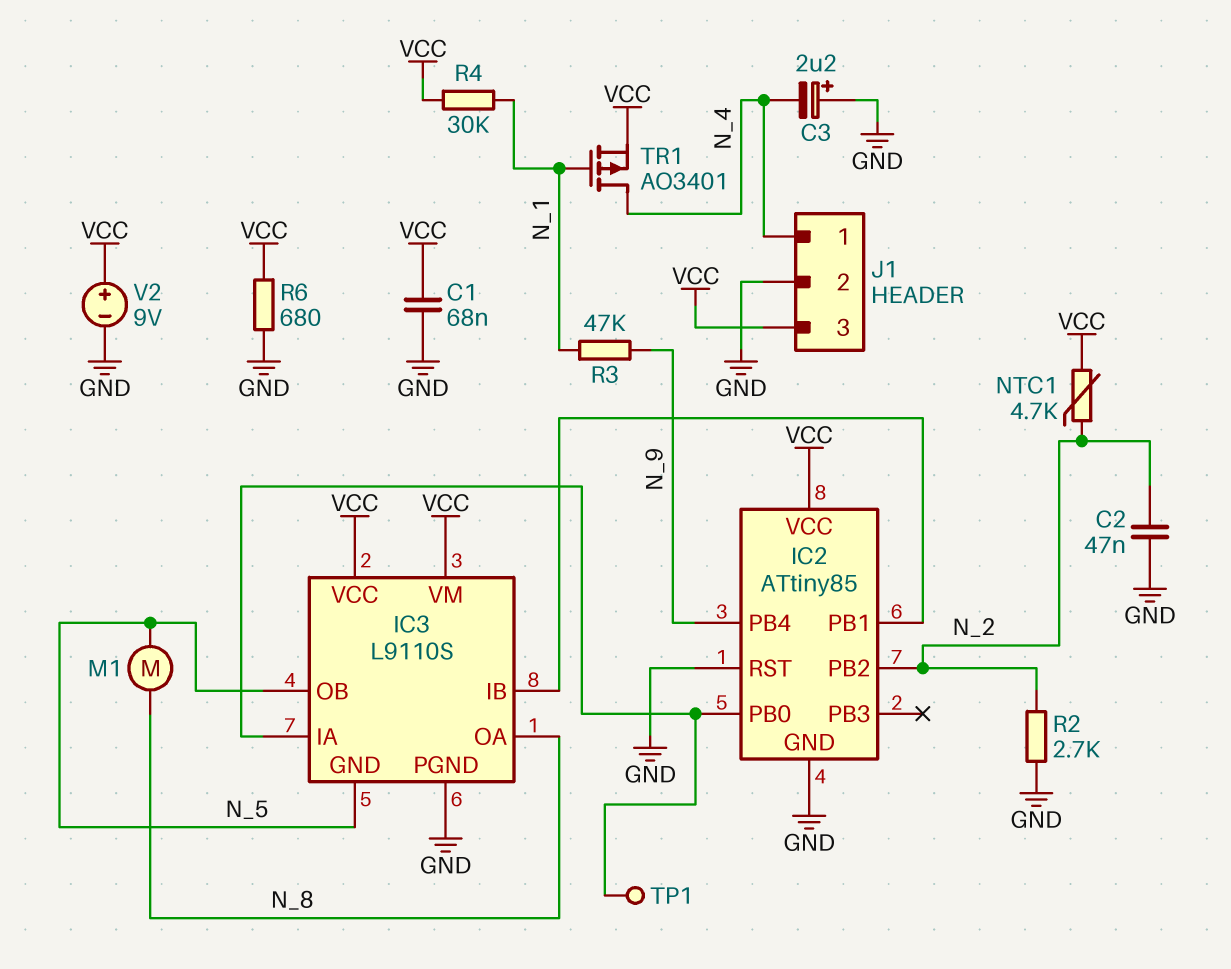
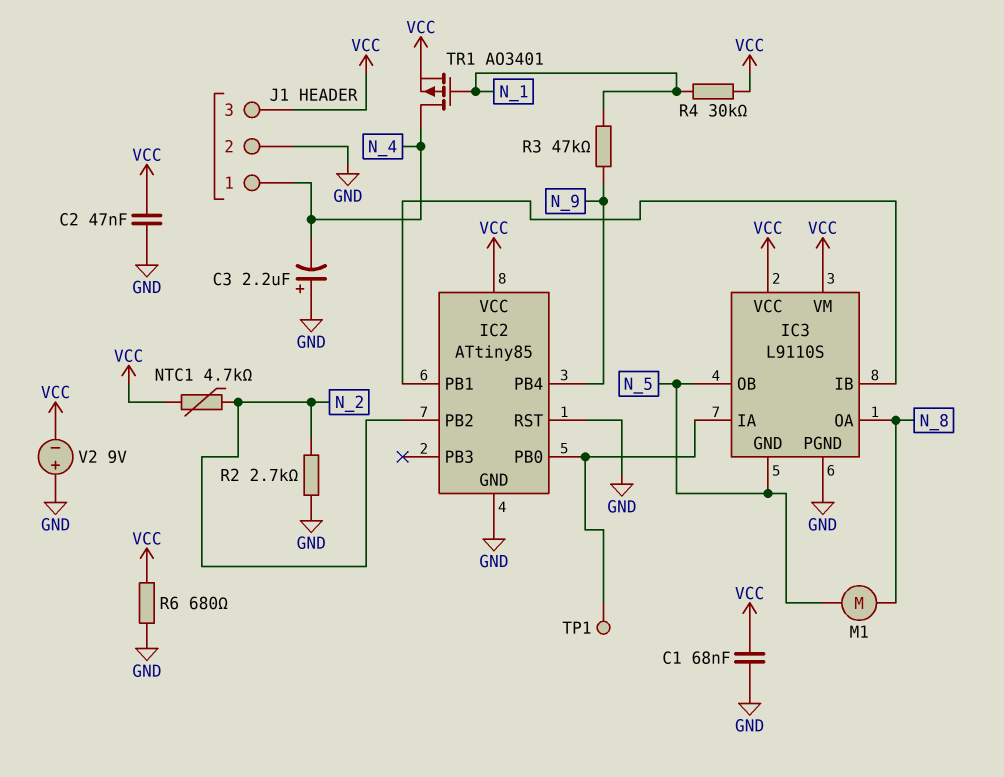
C2: 47nF (GND, N_2) -> 47nF (GND, VCC)
V2: 9V (plus VCC, minus GND) -> 9V (plus GND, minus VCC)

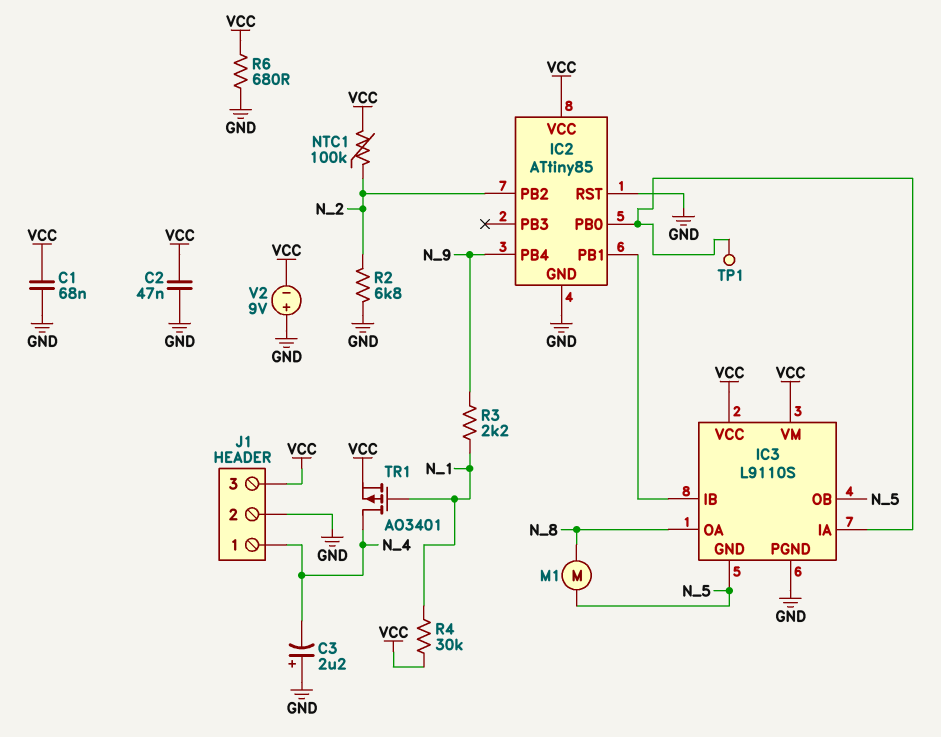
NTC1: 4.7k (N_2, VCC) -> 100k (N_2, VCC)
R2: 2.7k (GND, N_2) -> 6.8k (GND, N_2)
R3: 47k (N_1, N_9) -> 2.2k (N_1, N_9)

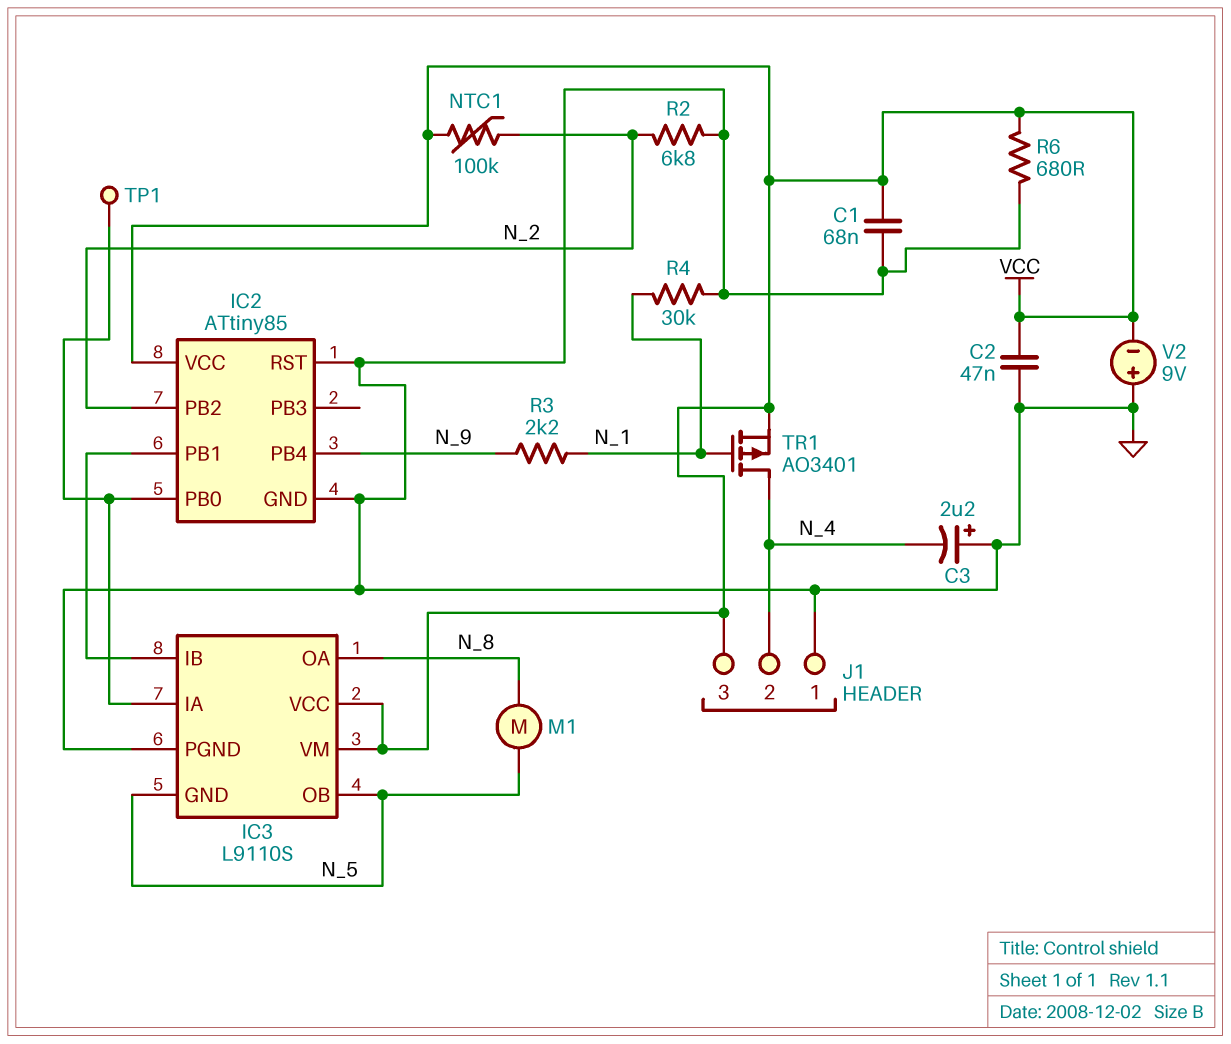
J1 pin 1: N_4 -> GND
J1 pin 2: GND -> N_4
R4: 30k (N_1, VCC) -> 30k (GND, N_1)

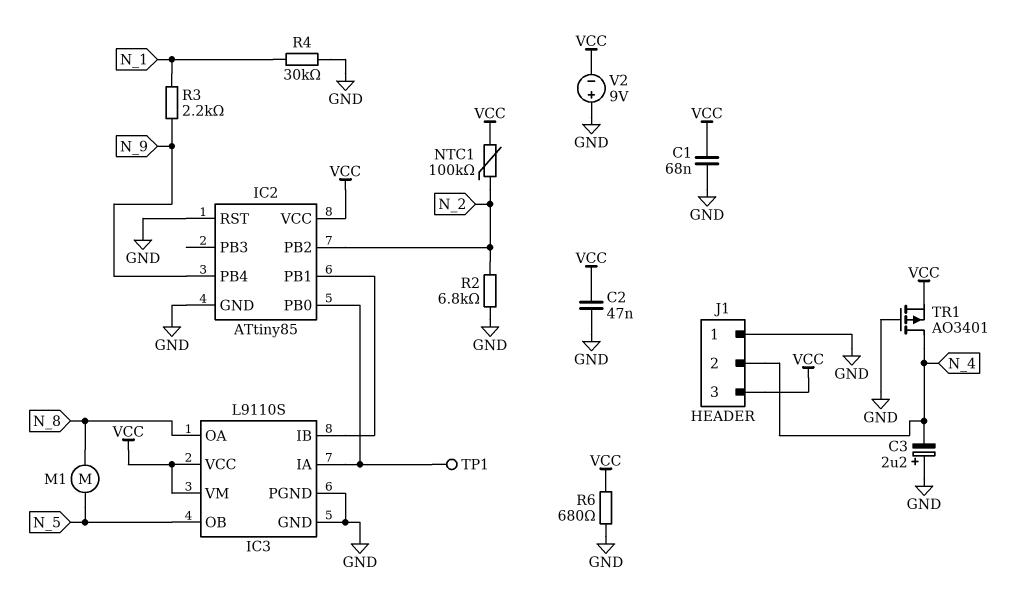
IC3 pin GND: N_5 -> GND
TR1: PMOS AO3401 (G N_1, D N_4, S VCC) -> PMOS AO3401 (G GND, D N_4, S VCC)

